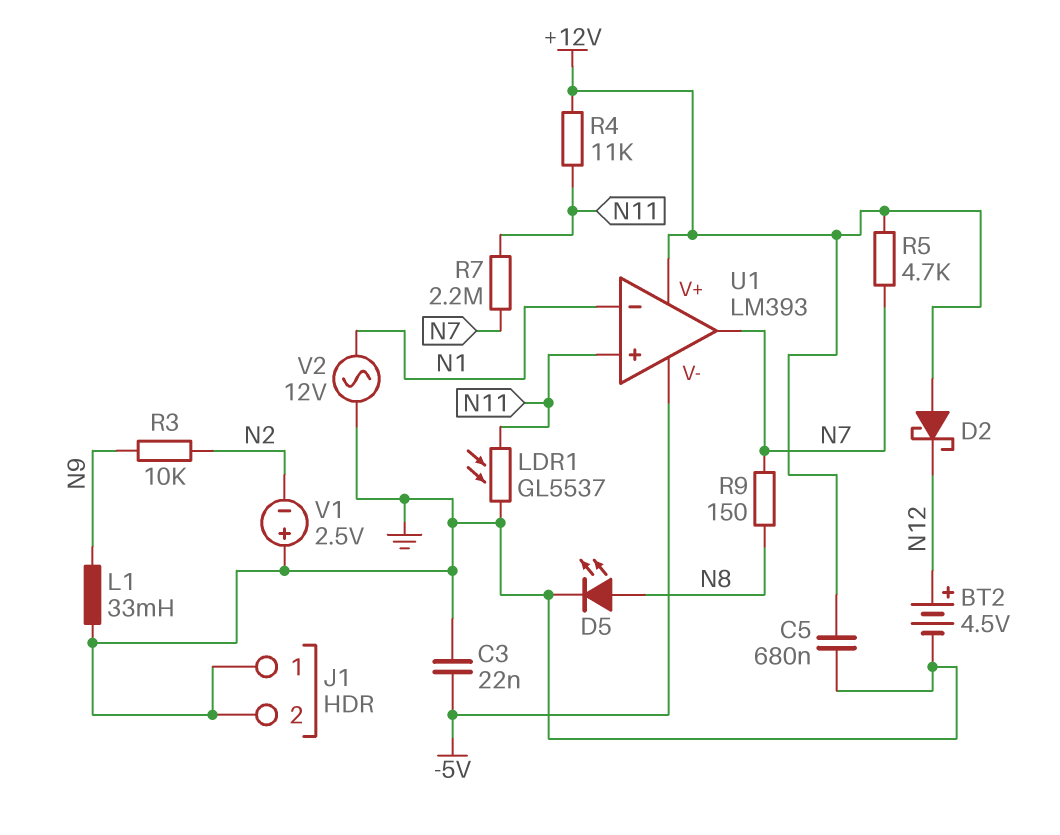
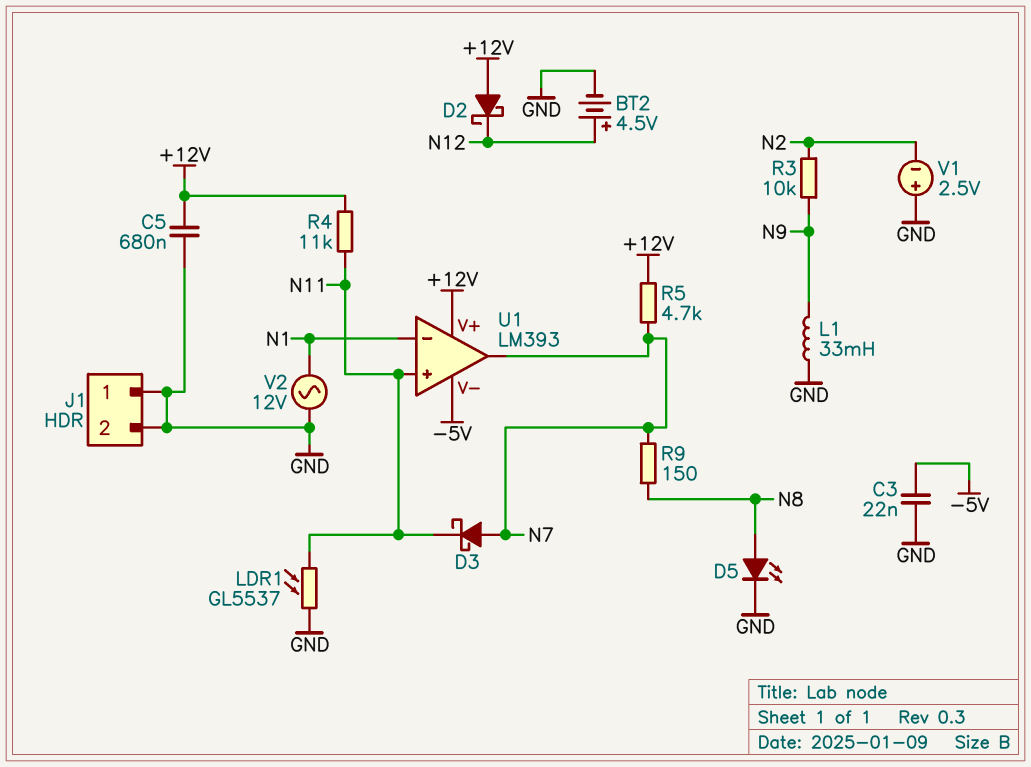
D3: none -> schottky (A N7, K N11)
R7: 2.2M (N7, N11) -> none

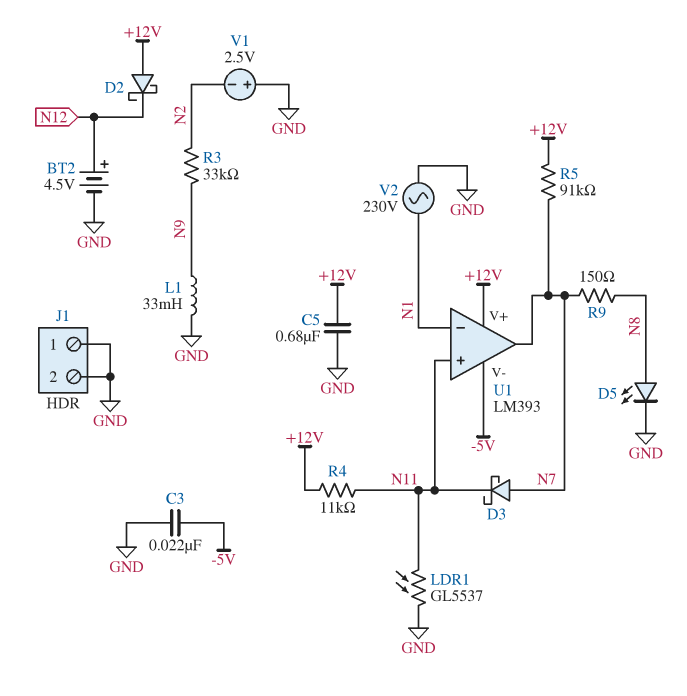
R3: 10k (N2, N9) -> 33k (N2, N9)
R5: 4.7k (+12V, N7) -> 91k (+12V, N7)
V2: AC 12V (GND, N1) -> AC 230V (GND, N1)

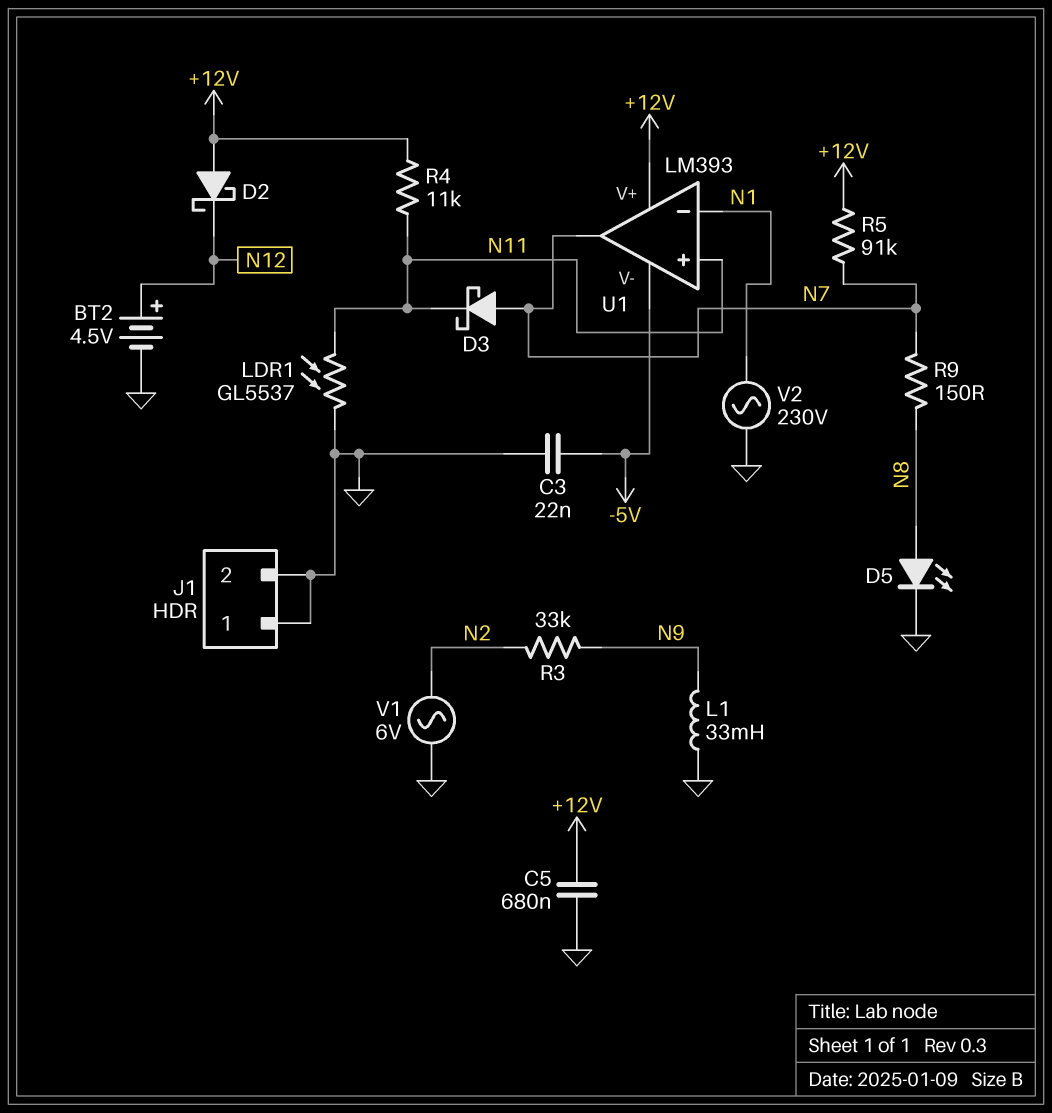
V1: 2.5V (plus GND, minus N2) -> AC 6V (GND, N2)

